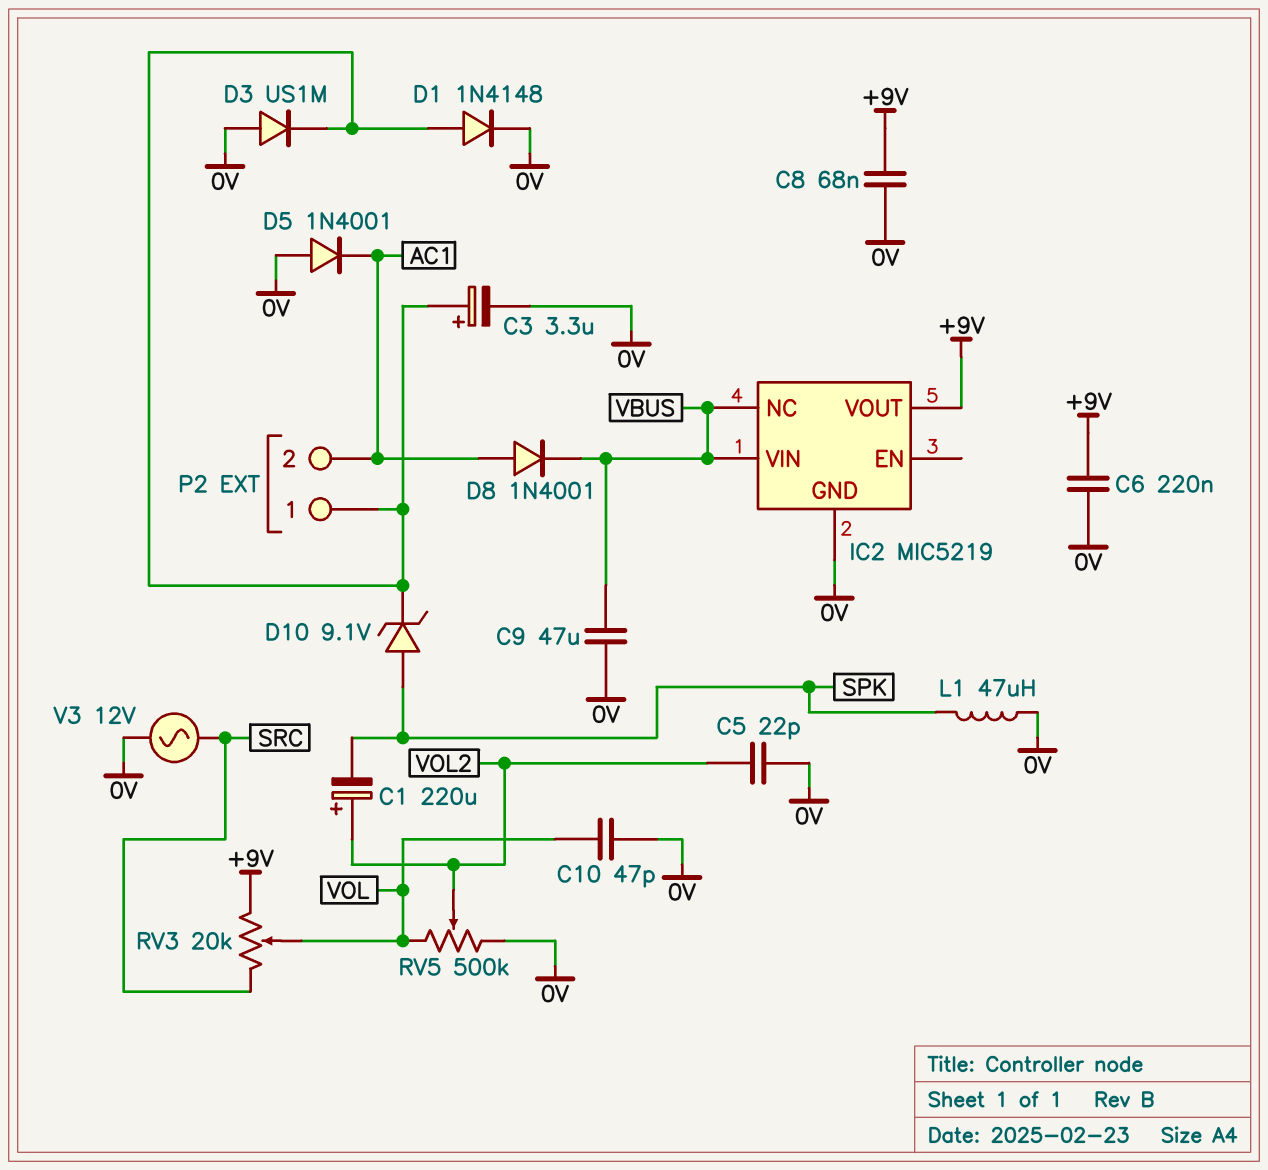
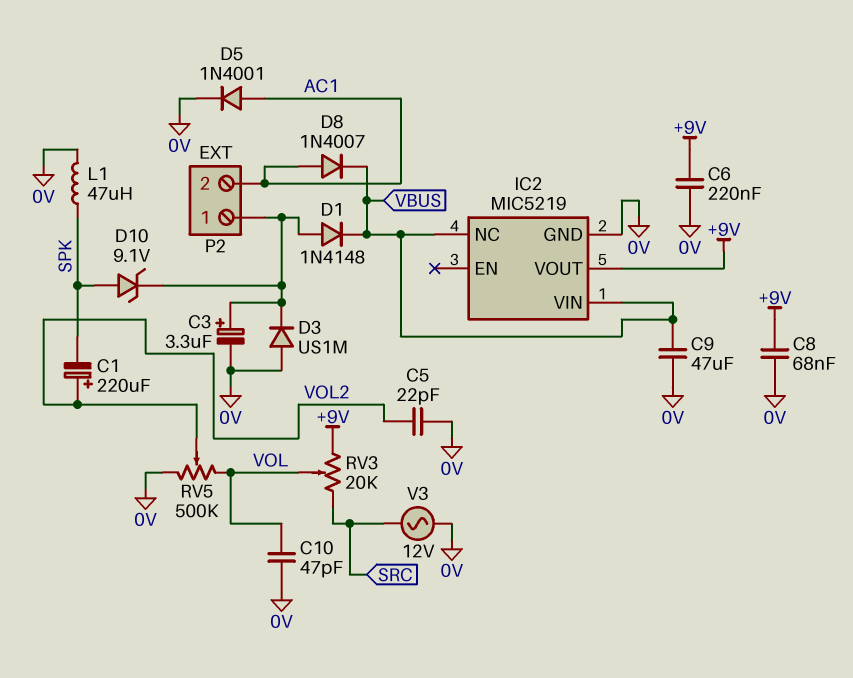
D1: diode 1N4148 (A P2/1, K 0V) -> diode 1N4148 (A P2/1, K VBUS)
D5: diode 1N4001 (A 0V, K AC1) -> diode 1N4001 (A AC1, K 0V)
D8: diode 1N4001 (A AC1, K VBUS) -> diode 1N4007 (A AC1, K VBUS)

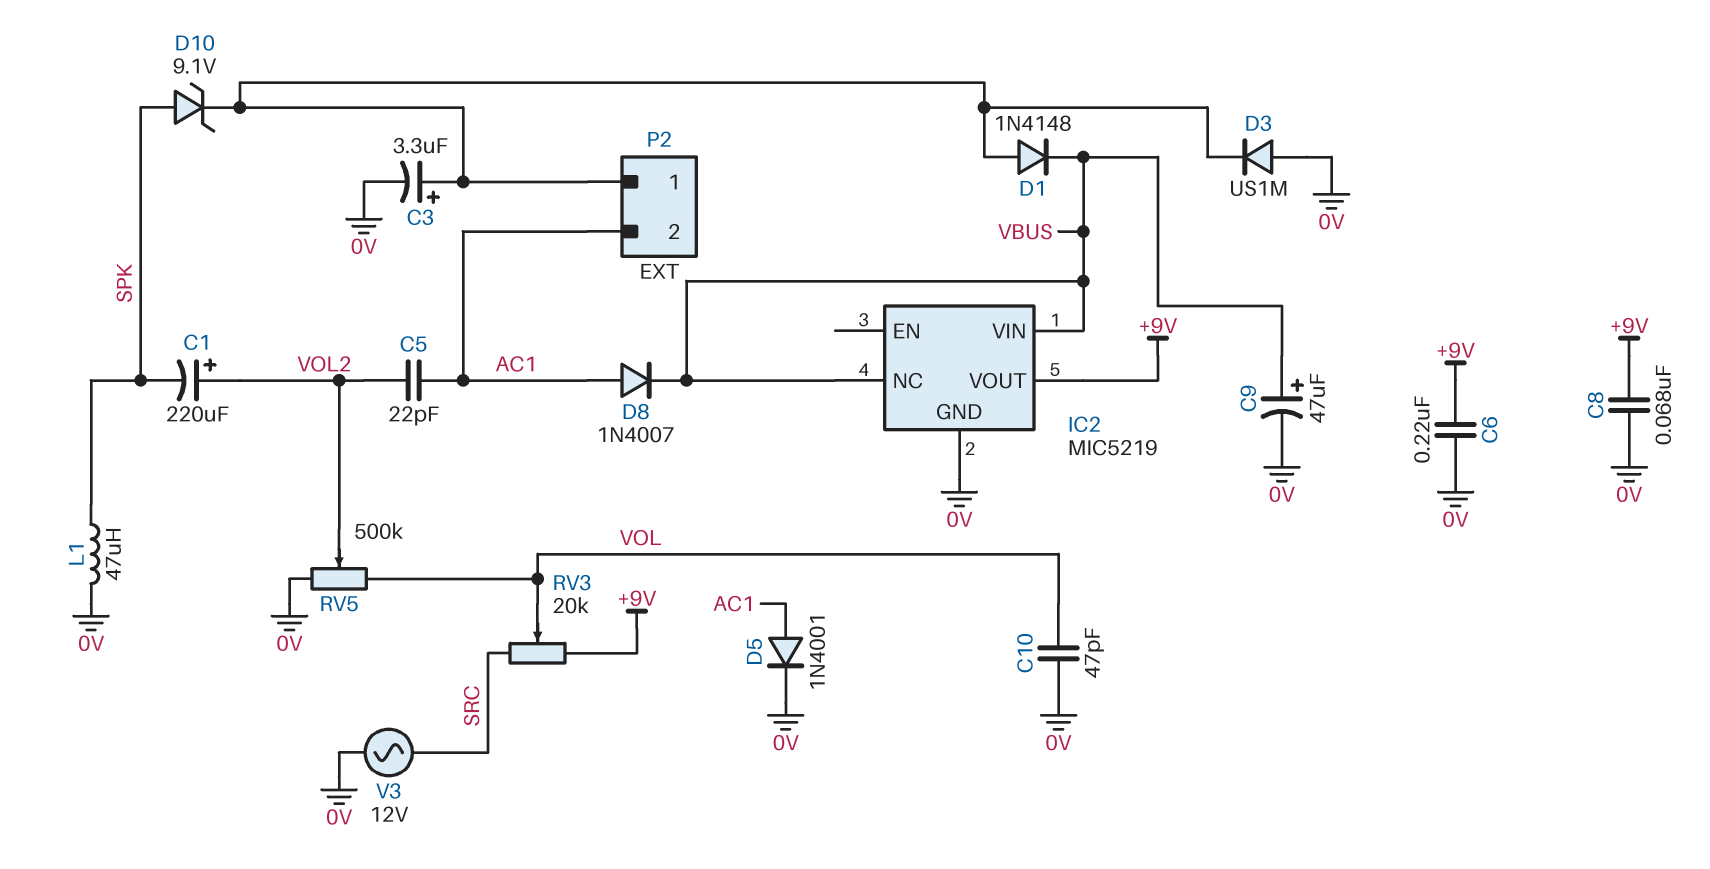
C5: 22pF (0V, VOL2) -> 22pF (AC1, VOL2)
C9: 47uF (0V, VBUS) -> 47uF (plus VBUS, minus 0V)

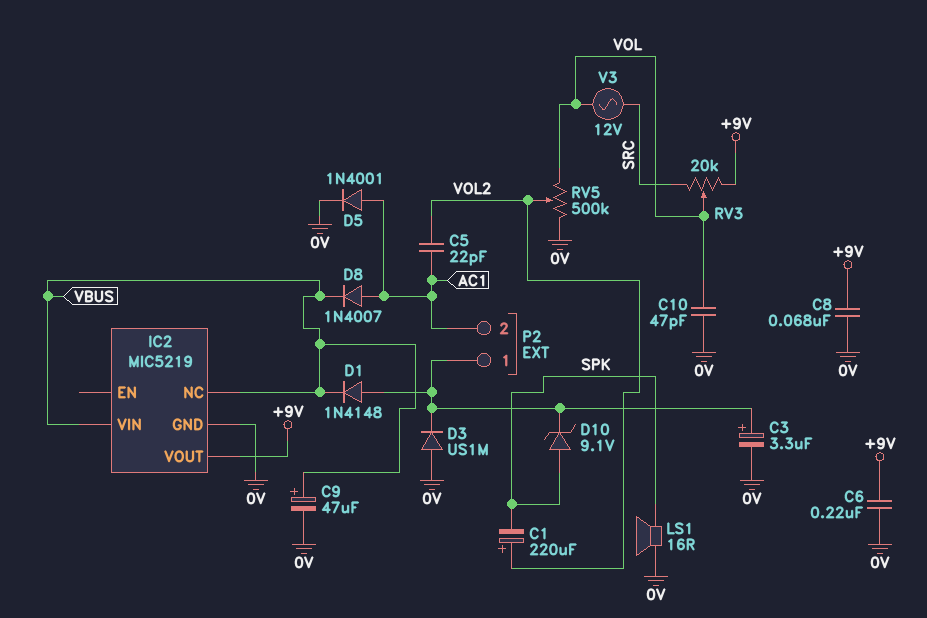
L1: 47uH (0V, SPK) -> none
LS1: none -> speaker 16R (0V, SPK)
V3: AC 12V (0V, SRC) -> AC 12V (SRC, VOL)

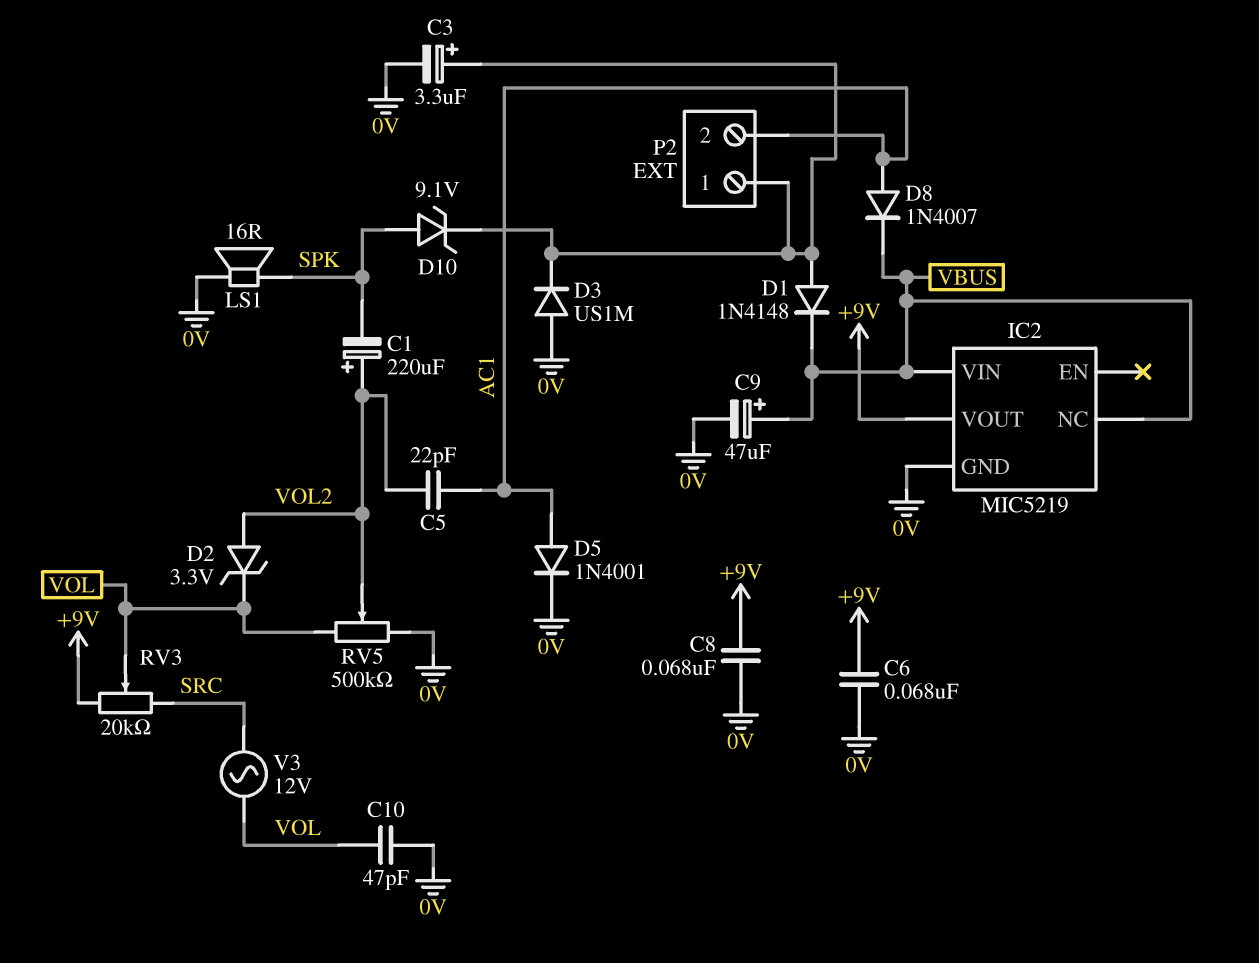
C6: 220nF (+9V, 0V) -> 68nF (+9V, 0V)
D2: none -> zener 3.3V (A VOL2, K VOL)

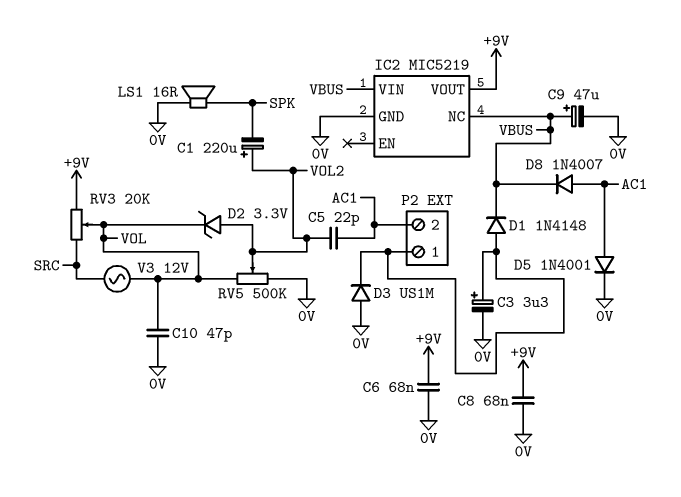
D10: zener 9.1V (A SPK, K P2/1) -> none

